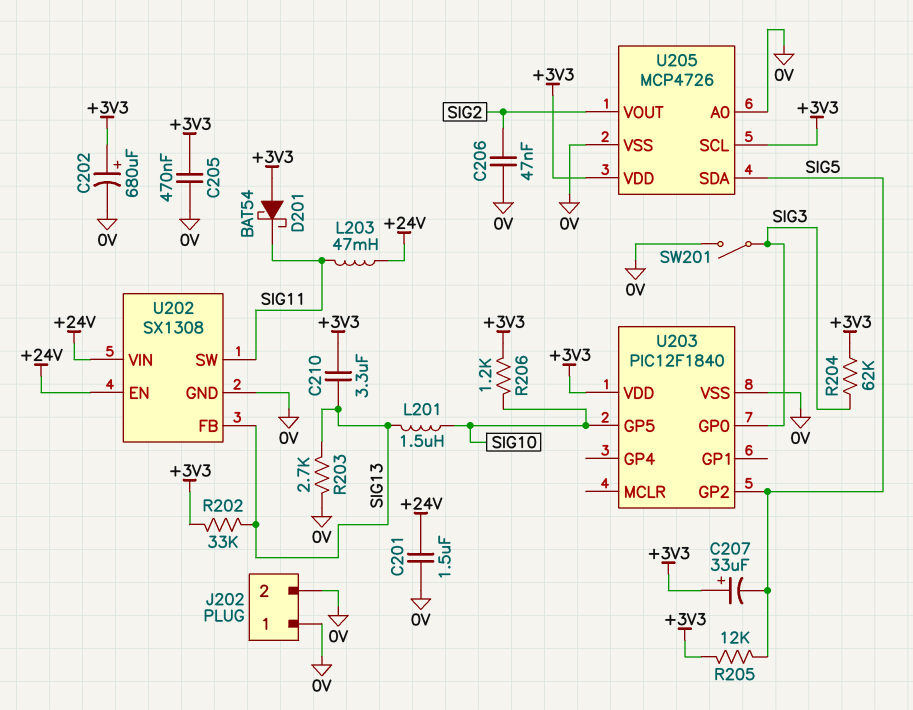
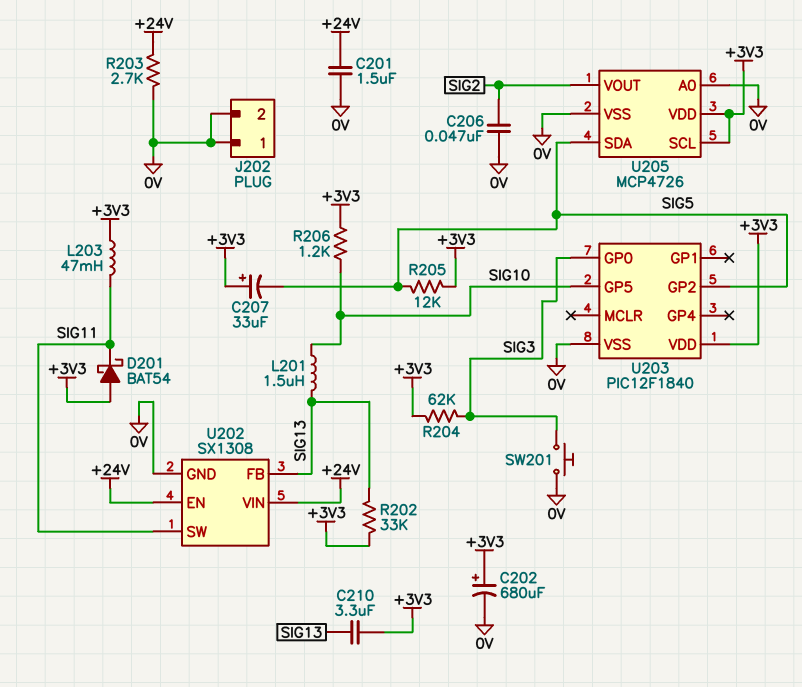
C205: 470nF (+3V3, 0V) -> none
L203: 47mH (+24V, SIG11) -> 47mH (+3V3, SIG11)
R203: 2.7k (0V, SIG13) -> 2.7k (+24V, 0V)
SW201: switch (0V, SIG3) -> button (0V, SIG3)

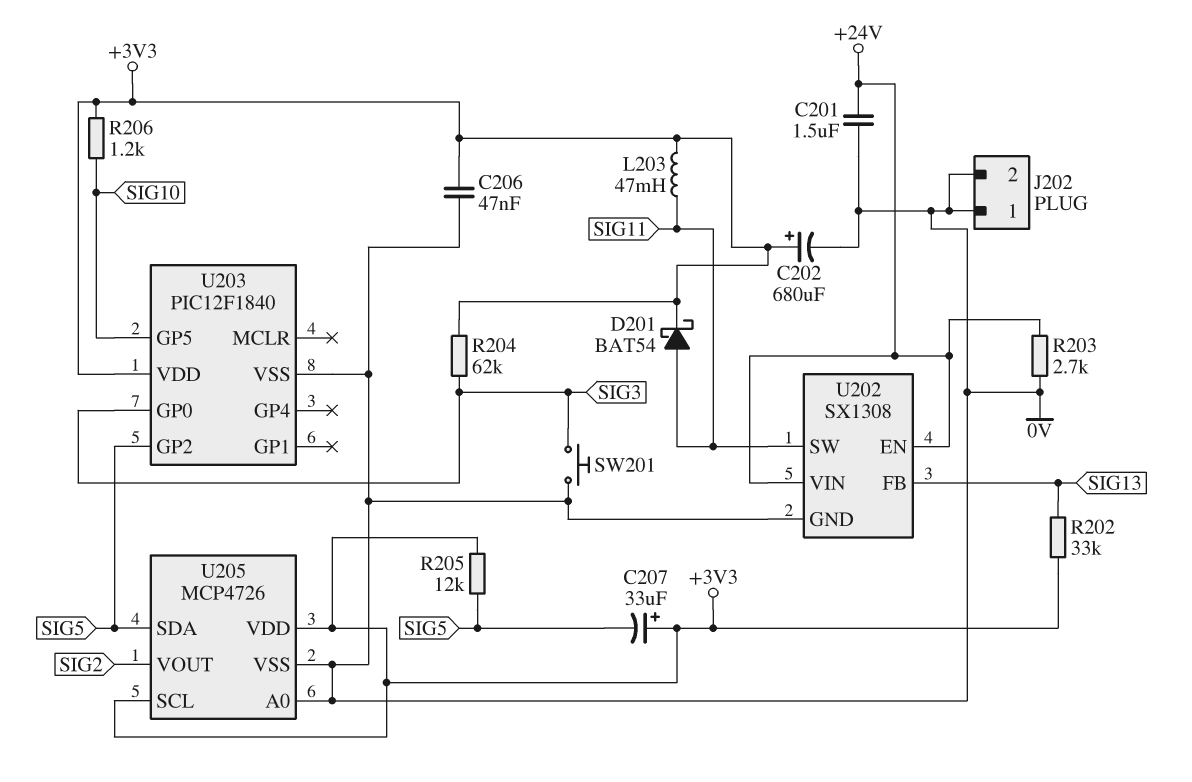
C206: 47nF (0V, SIG2) -> 47nF (+3V3, 0V)
C210: 3.3uF (+3V3, SIG13) -> none
D201: schottky BAT54 (A +3V3, K SIG11) -> schottky BAT54 (A SIG11, K +3V3)
L201: 1.5uH (SIG10, SIG13) -> none

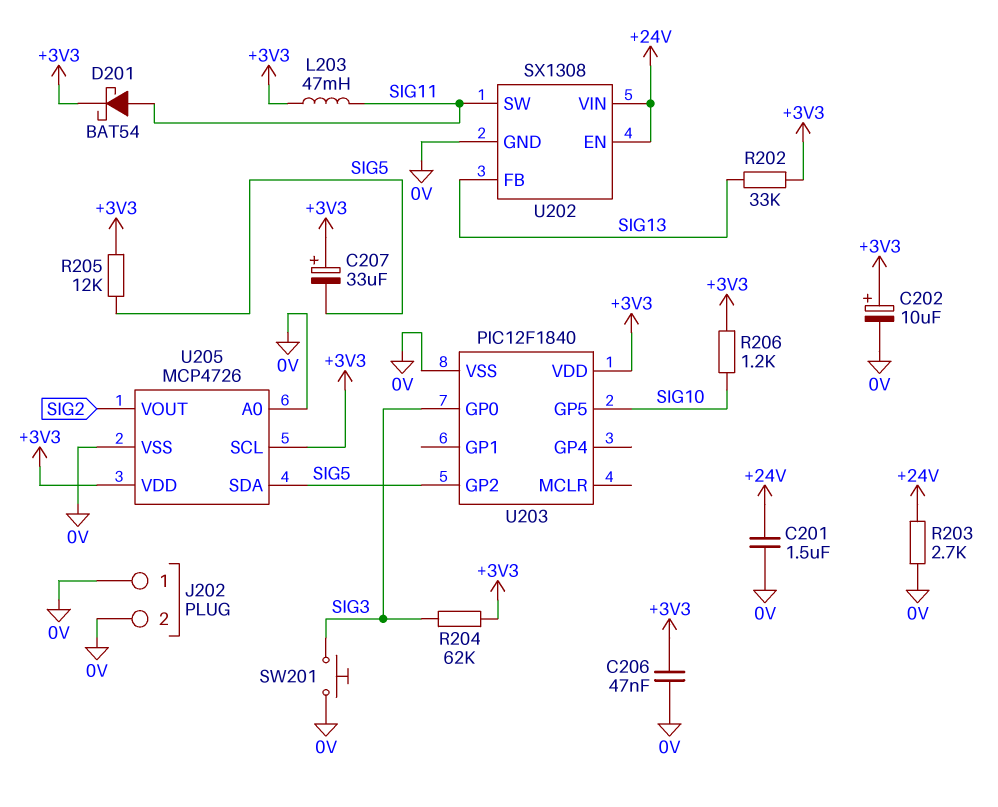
C202: 680uF (plus +3V3, minus 0V) -> 10uF (plus +3V3, minus 0V)

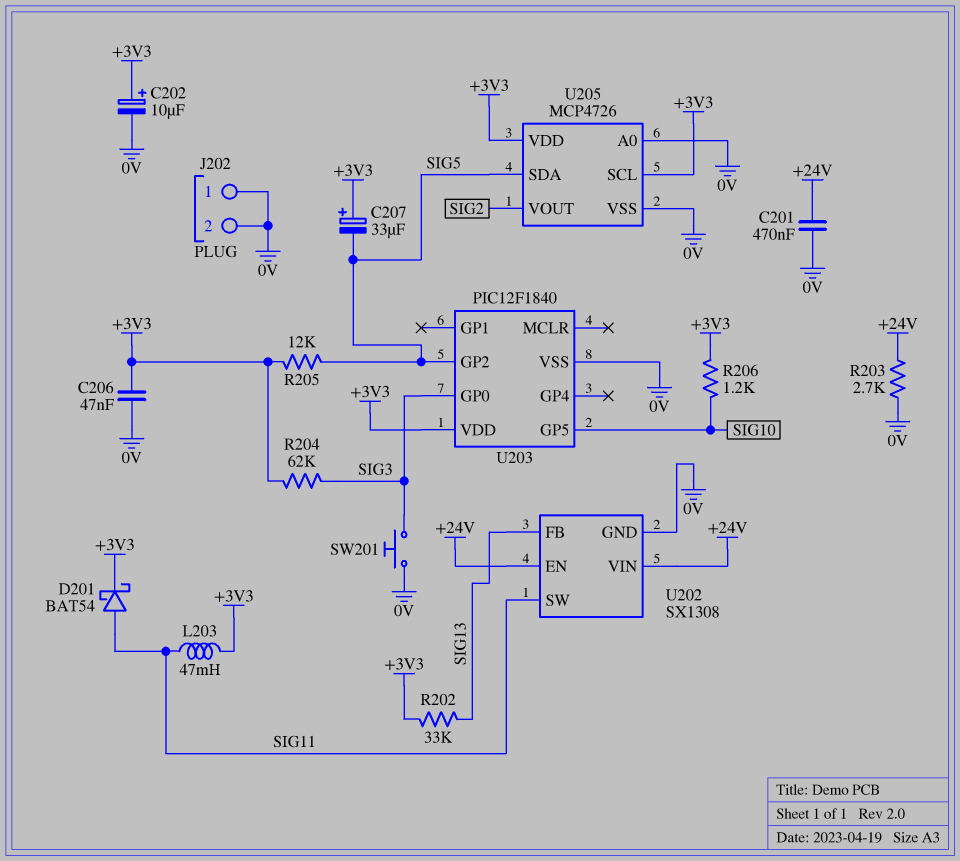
C201: 1.5uF (+24V, 0V) -> 470nF (+24V, 0V)

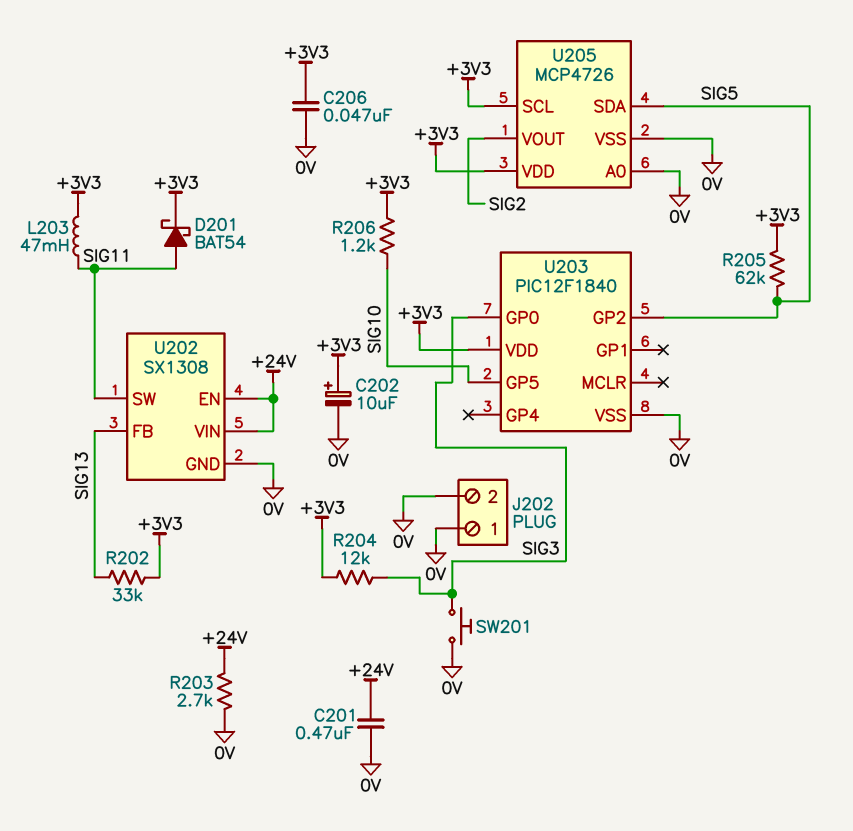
C207: 33uF (plus +3V3, minus SIG5) -> none
R204: 62k (+3V3, SIG3) -> 12k (+3V3, SIG3)
R205: 12k (+3V3, SIG5) -> 62k (+3V3, SIG5)

